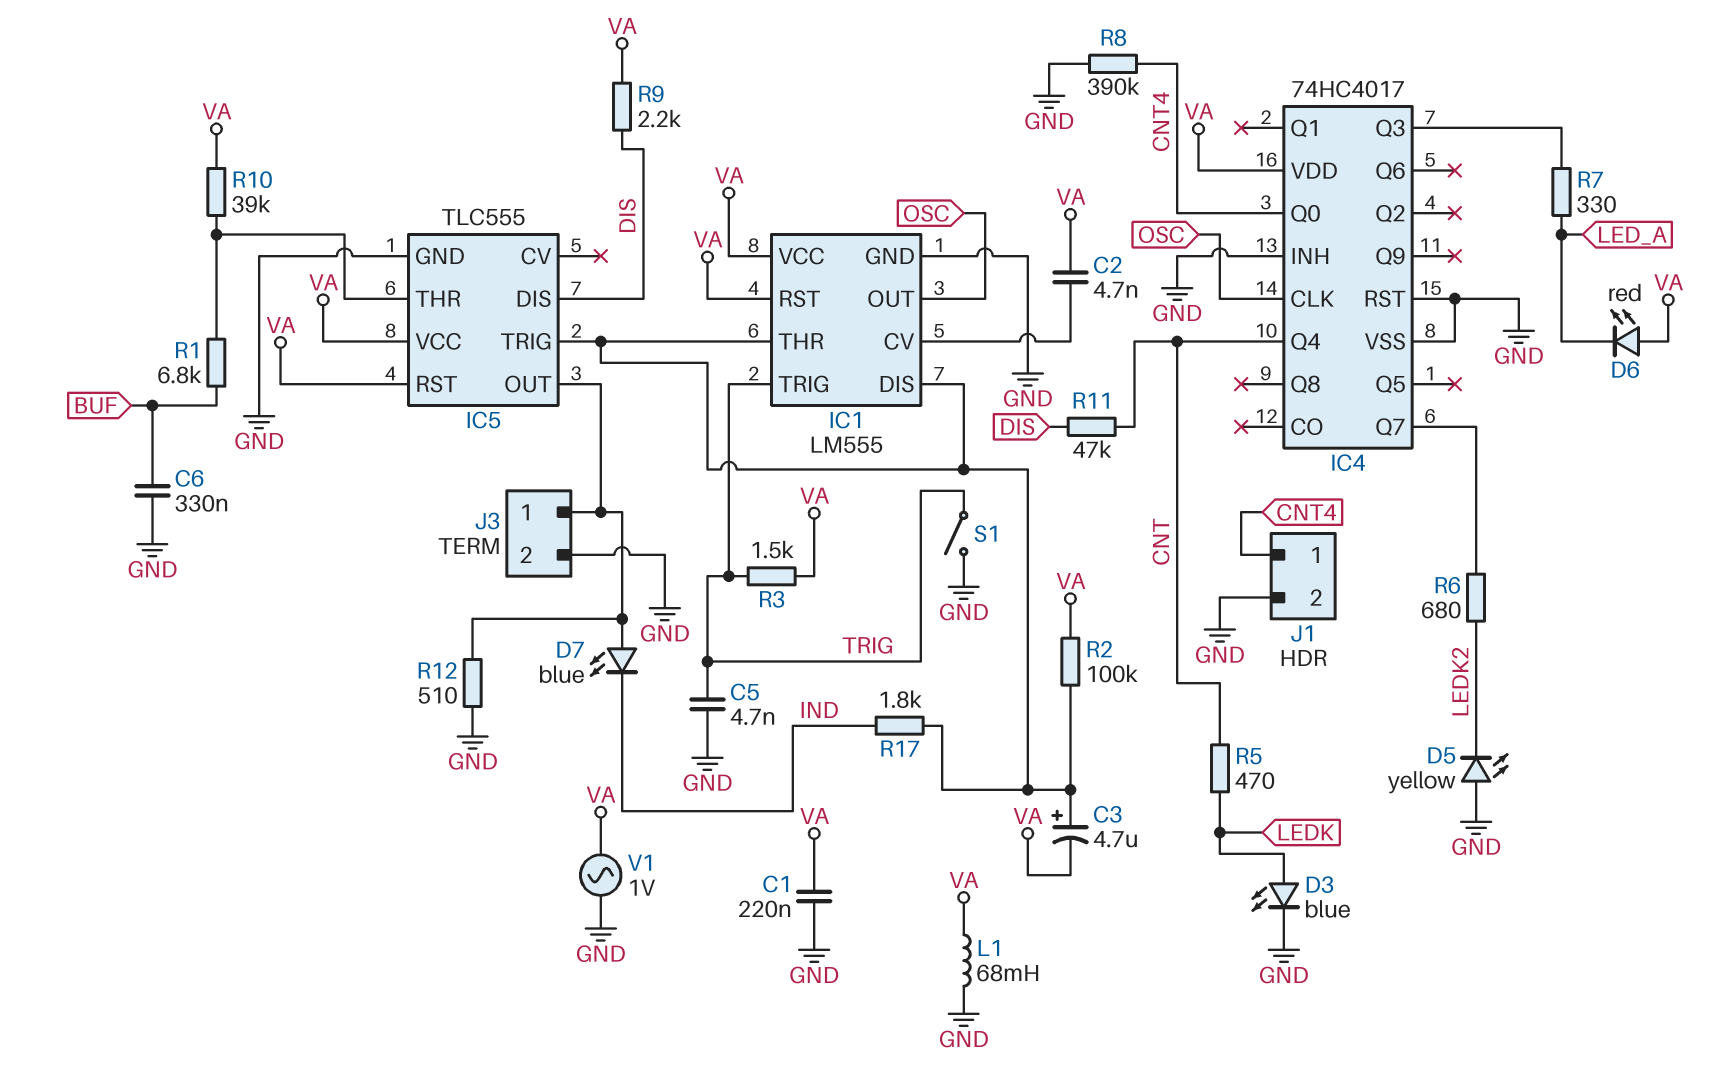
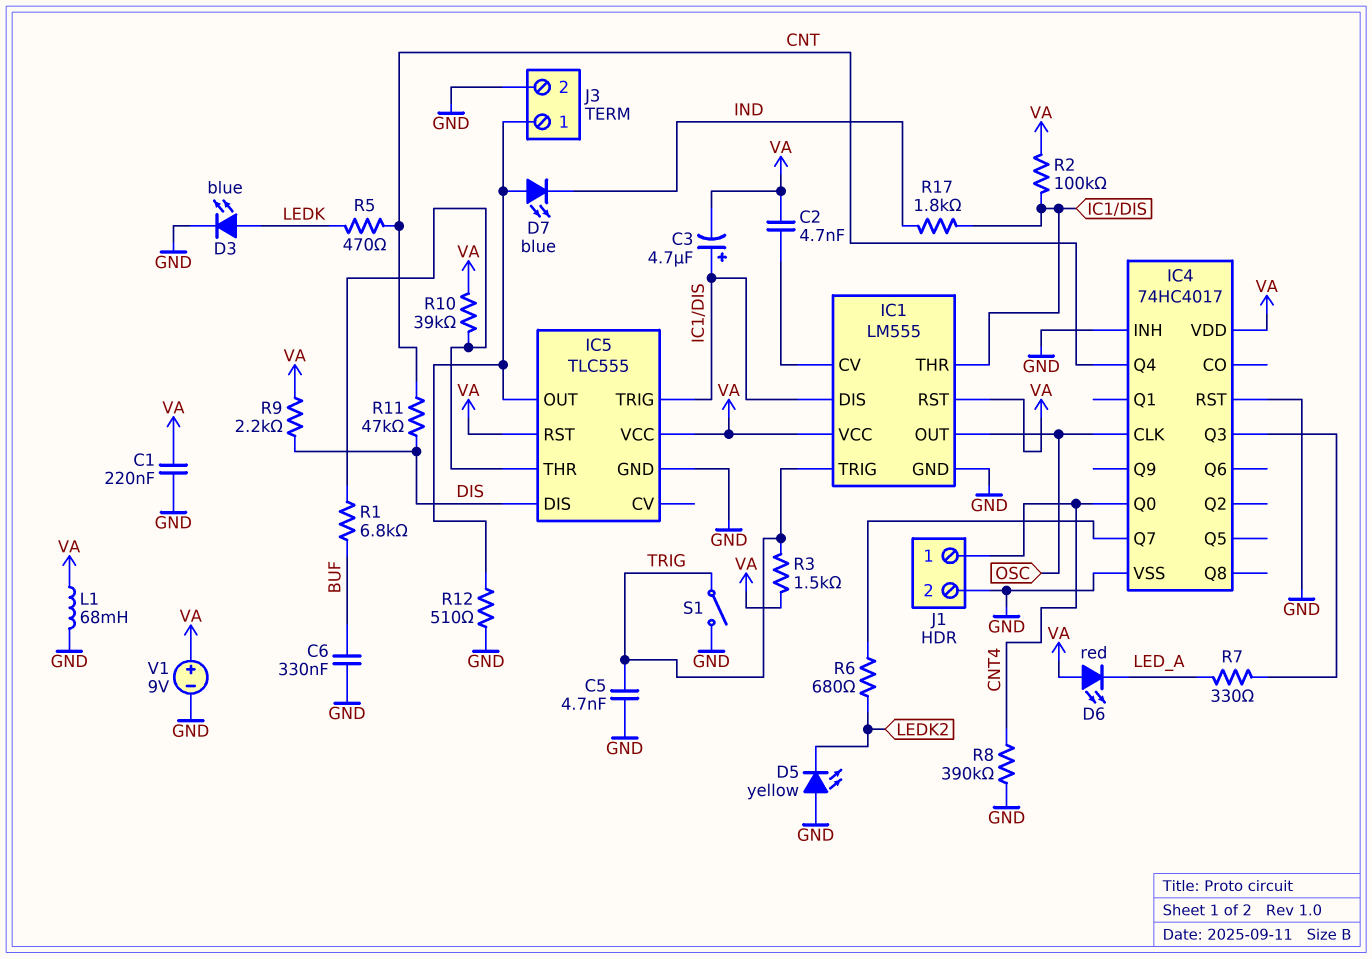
V1: AC 1V (GND, VA) -> 9V (plus VA, minus GND)

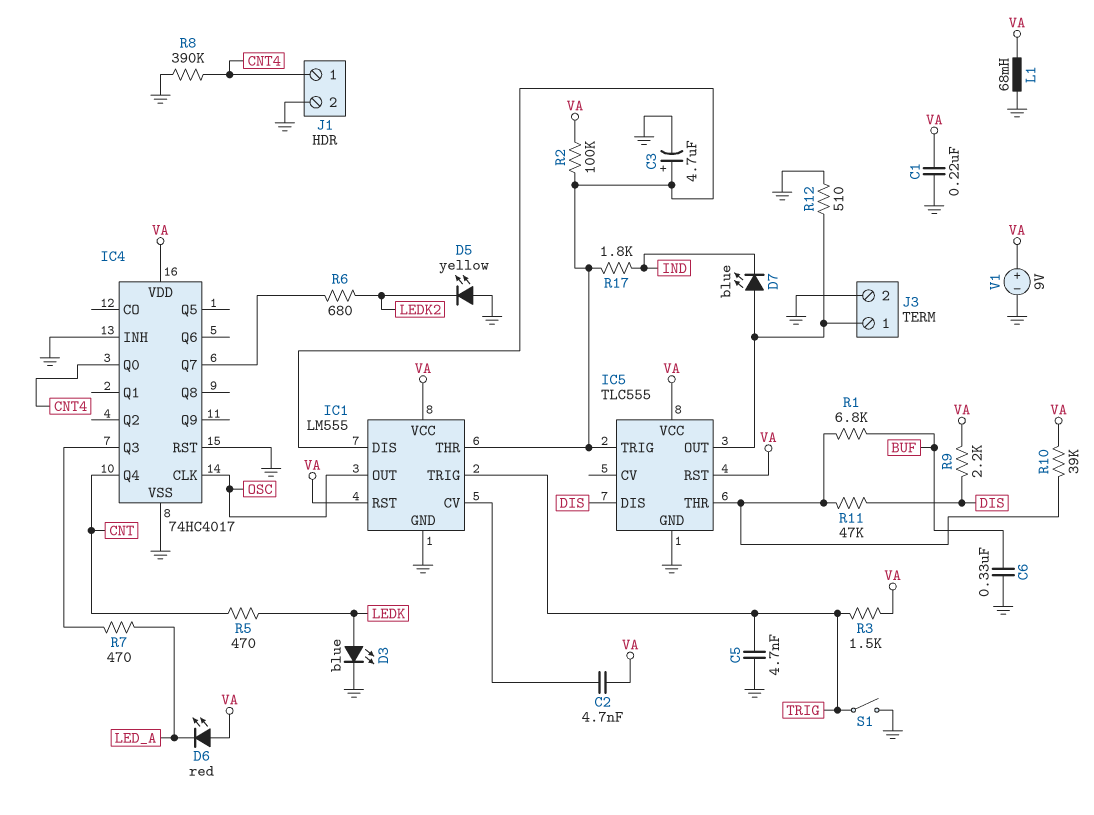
C3: 4.7uF (plus IC1/DIS, minus VA) -> 4.7uF (plus IC1/DIS, minus GND)
R7: 330 (IC4/Q3, LED_A) -> 470 (IC4/Q3, LED_A)
R11: 47k (CNT, DIS) -> 47k (DIS, IC5/THR)

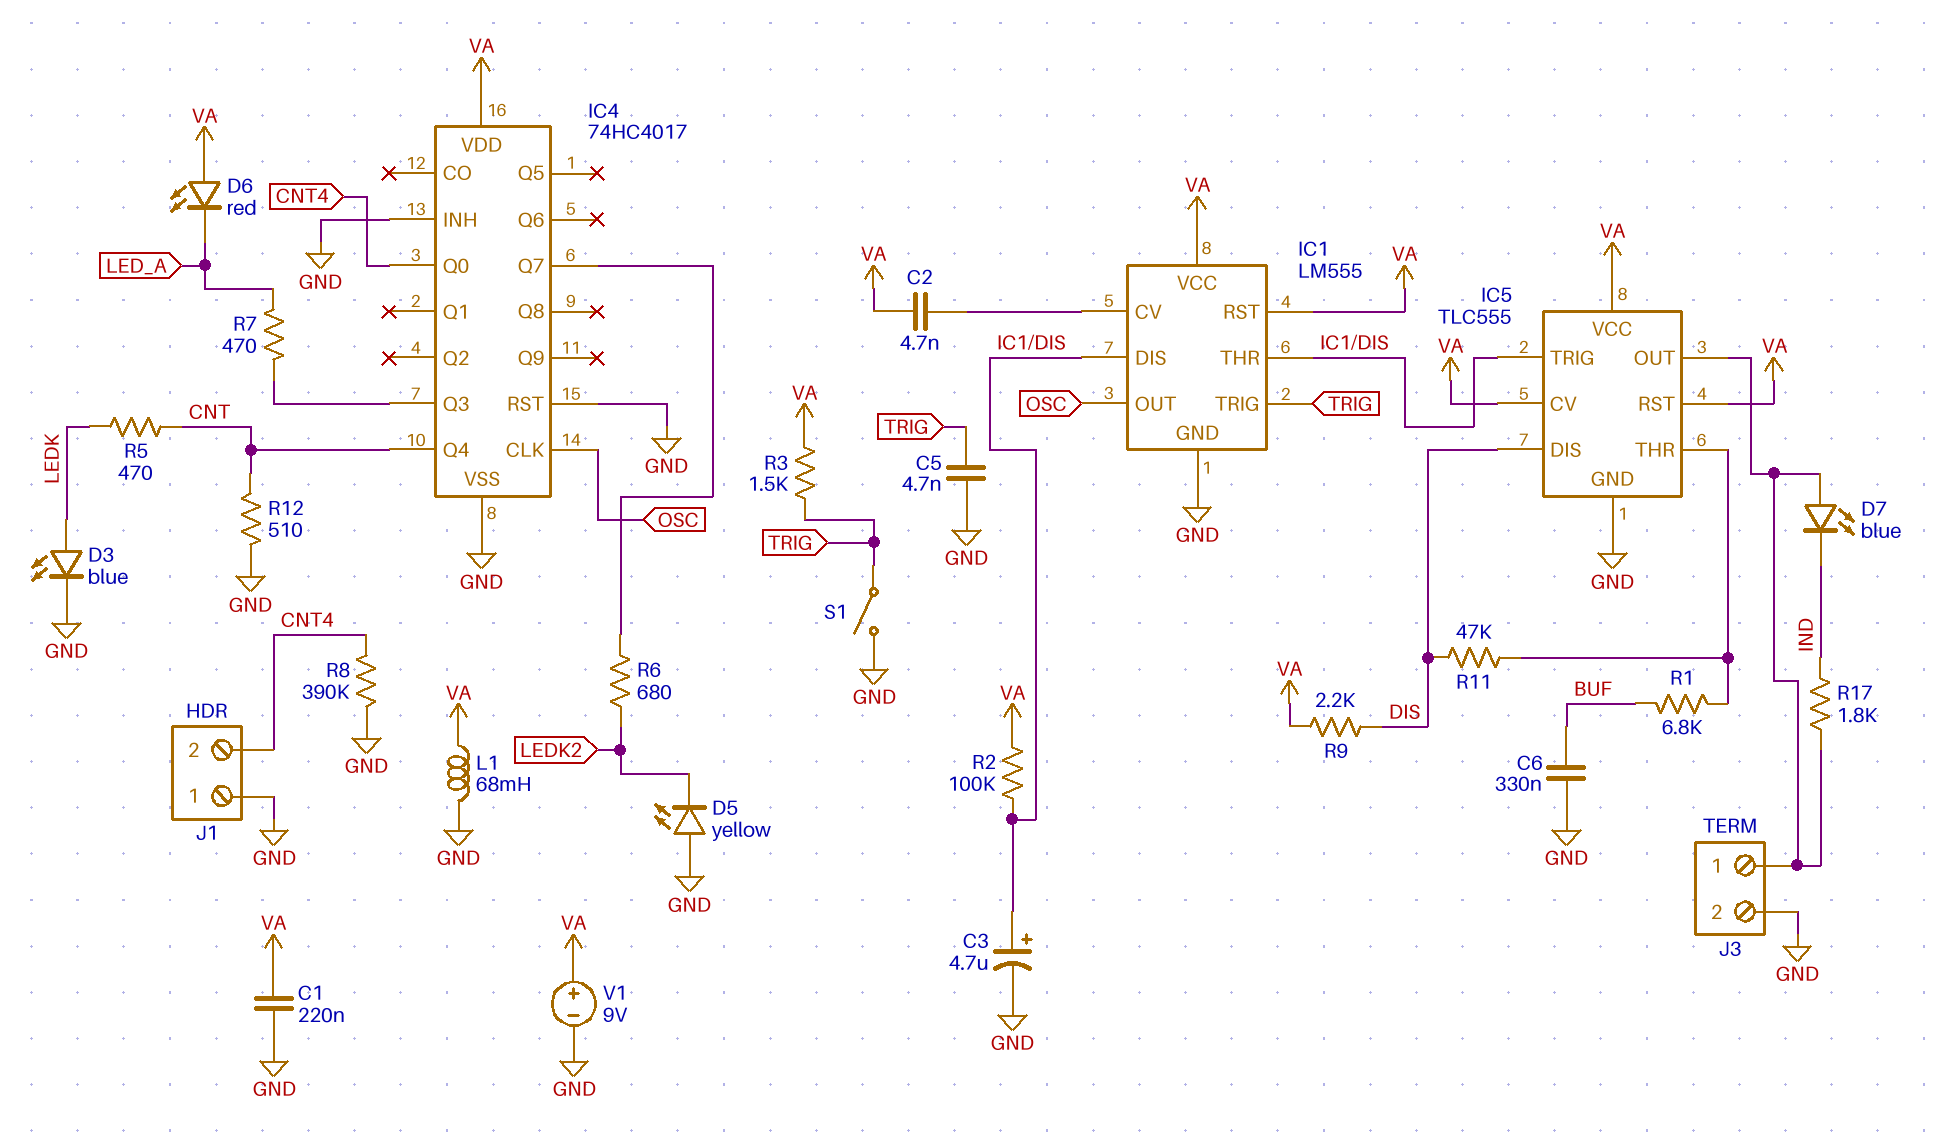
IC5 pin CV: none -> VA
J1 pin 1: CNT4 -> GND
J1 pin 2: GND -> CNT4
R10: 39k (IC5/THR, VA) -> none
R12: 510 (GND, IC5/OUT) -> 510 (CNT, GND)
R17: 1.8k (IC1/DIS, IND) -> 1.8k (IC5/OUT, IND)

